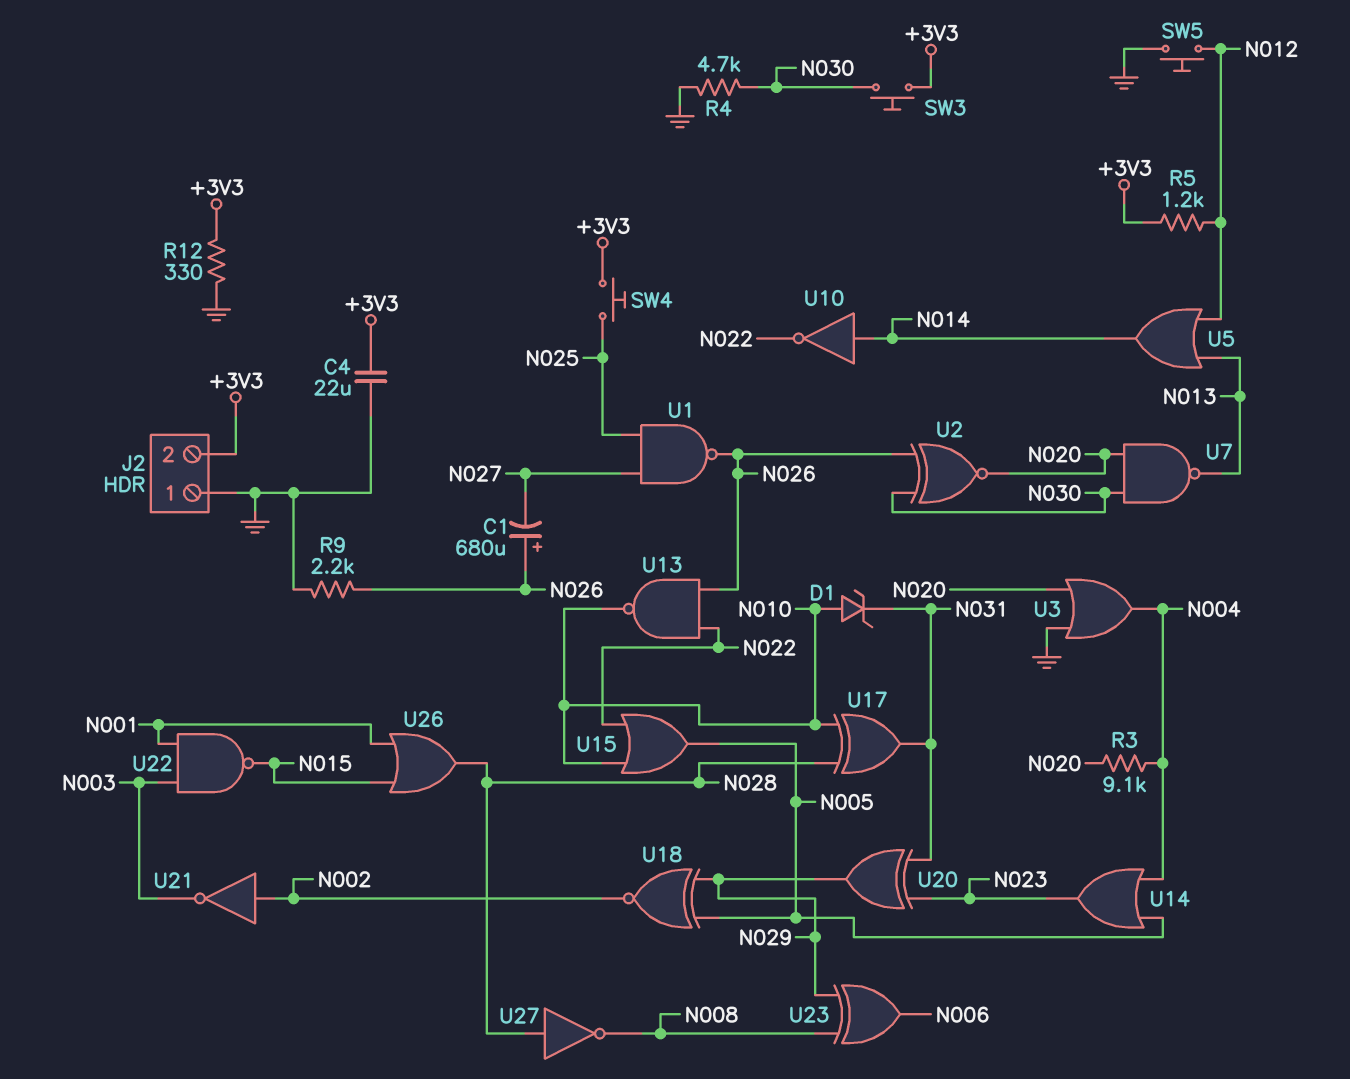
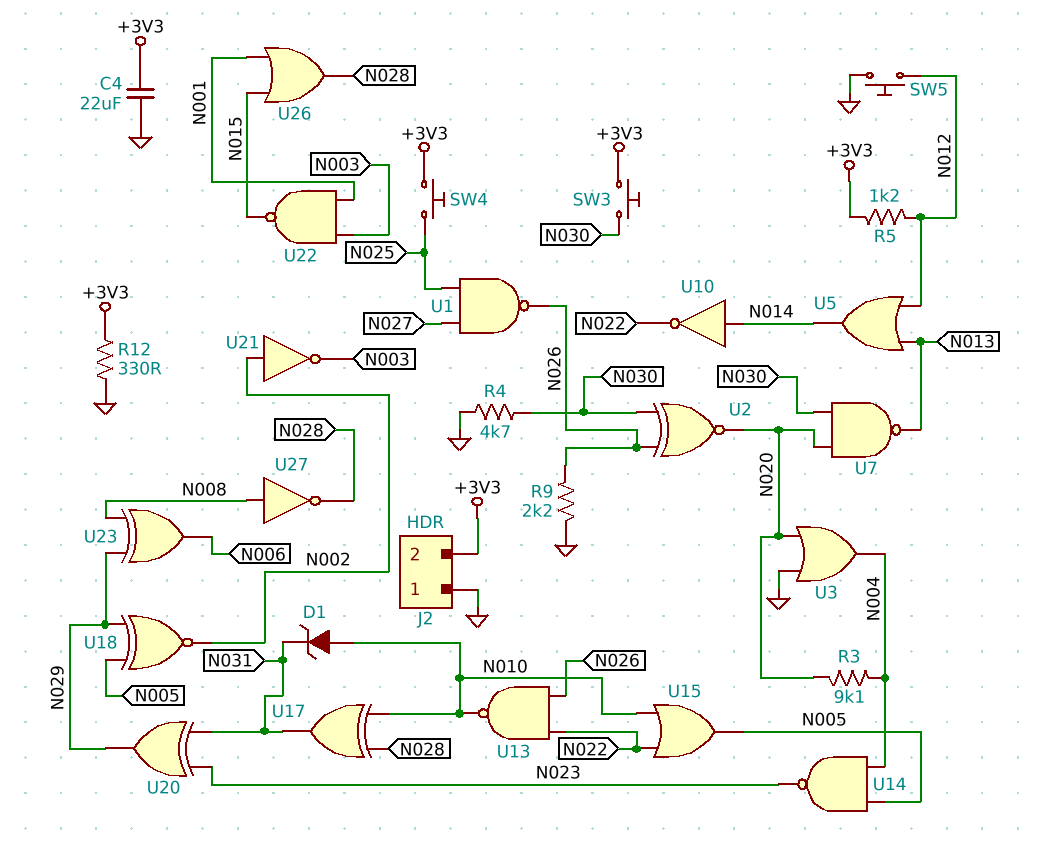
C1: 680uF (plus N026, minus N027) -> none
U14: OR (in N004, in N005, out N023) -> NAND (in N004, in N005, out N023)
U27: NOT (in N028, out N008) -> NOT (in N008, out N028)

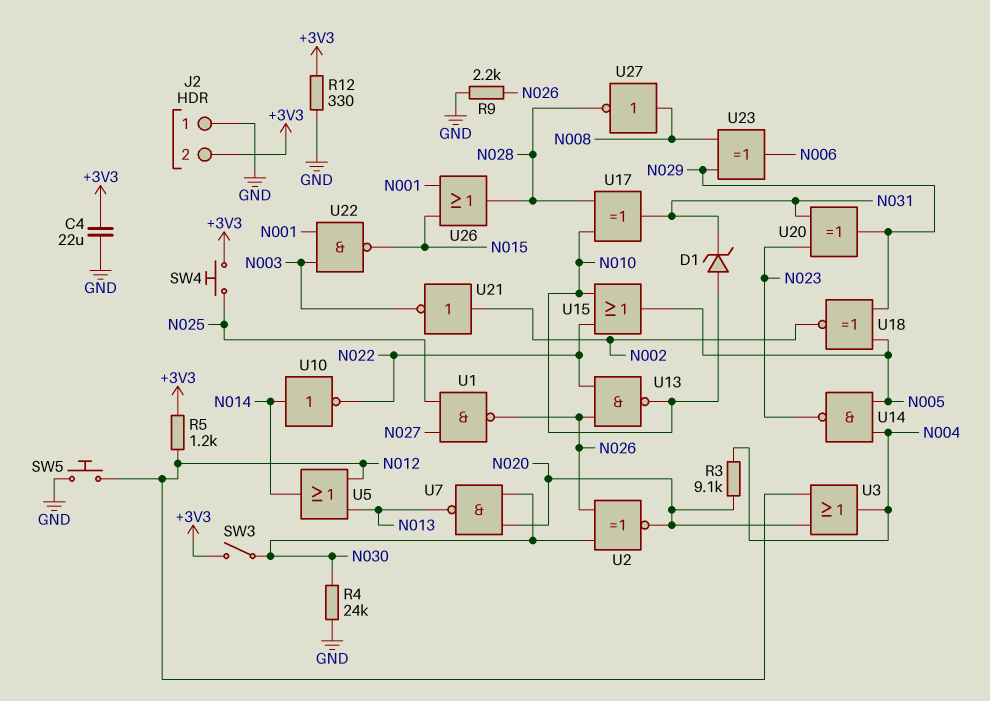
R4: 4.7k (GND, N030) -> 24k (GND, N030)
SW3: button (+3V3, N030) -> switch (+3V3, N030)
U3: OR (in GND, in N020, out N004) -> OR (in N012, in N020, out N004)

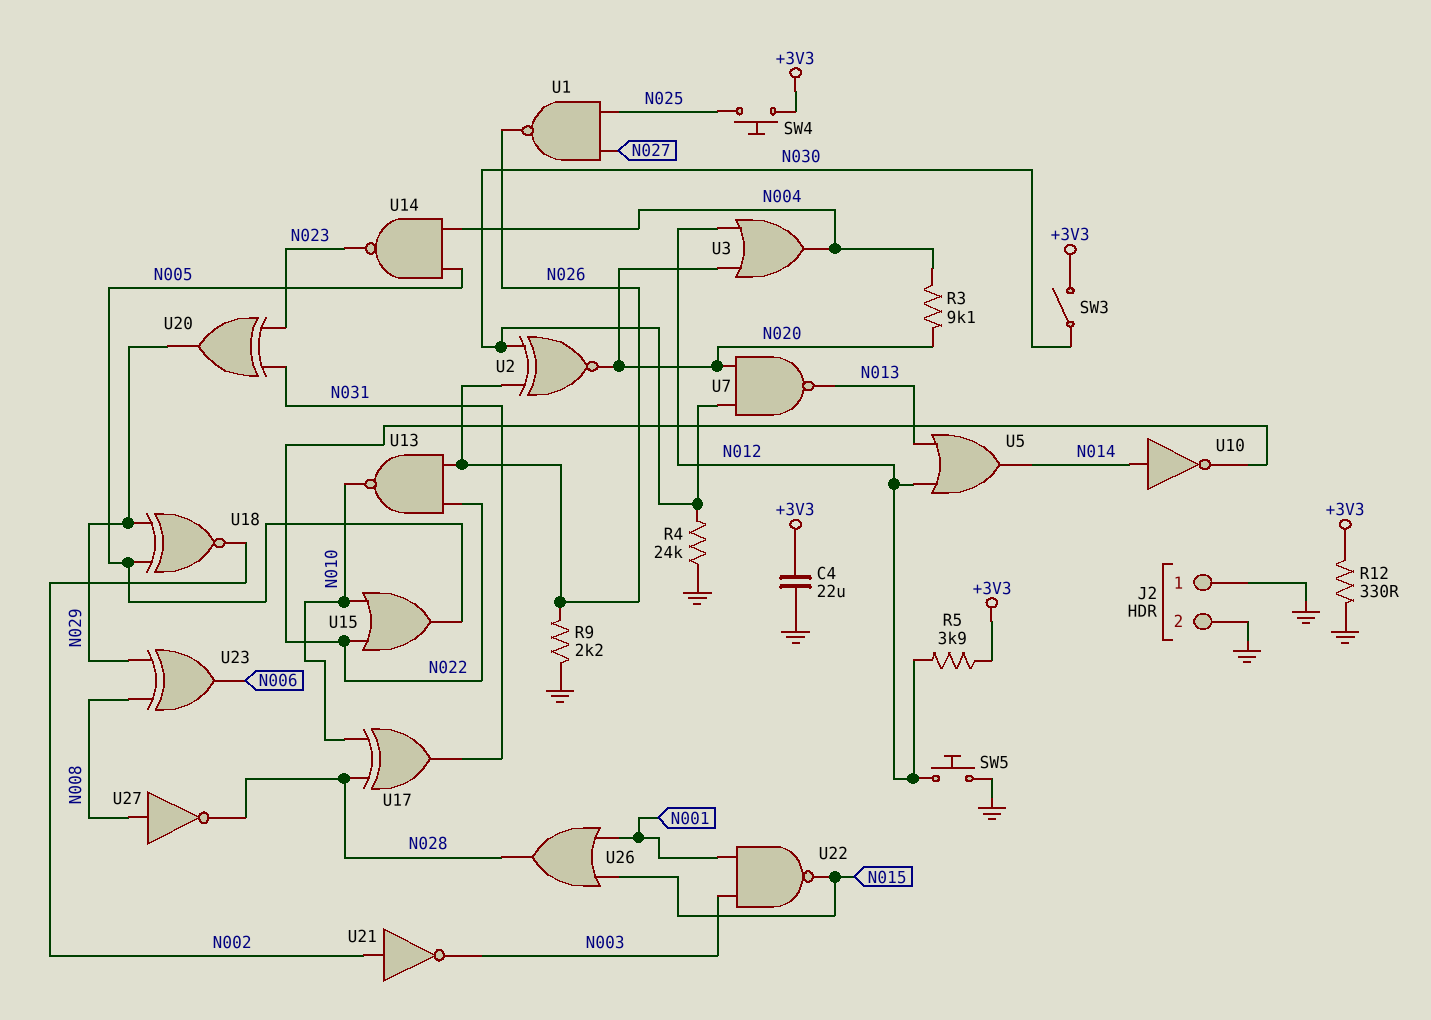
D1: zener (A N010, K N031) -> none
J2 pin 2: +3V3 -> GND
R5: 1.2k (+3V3, N012) -> 3.9k (+3V3, N012)

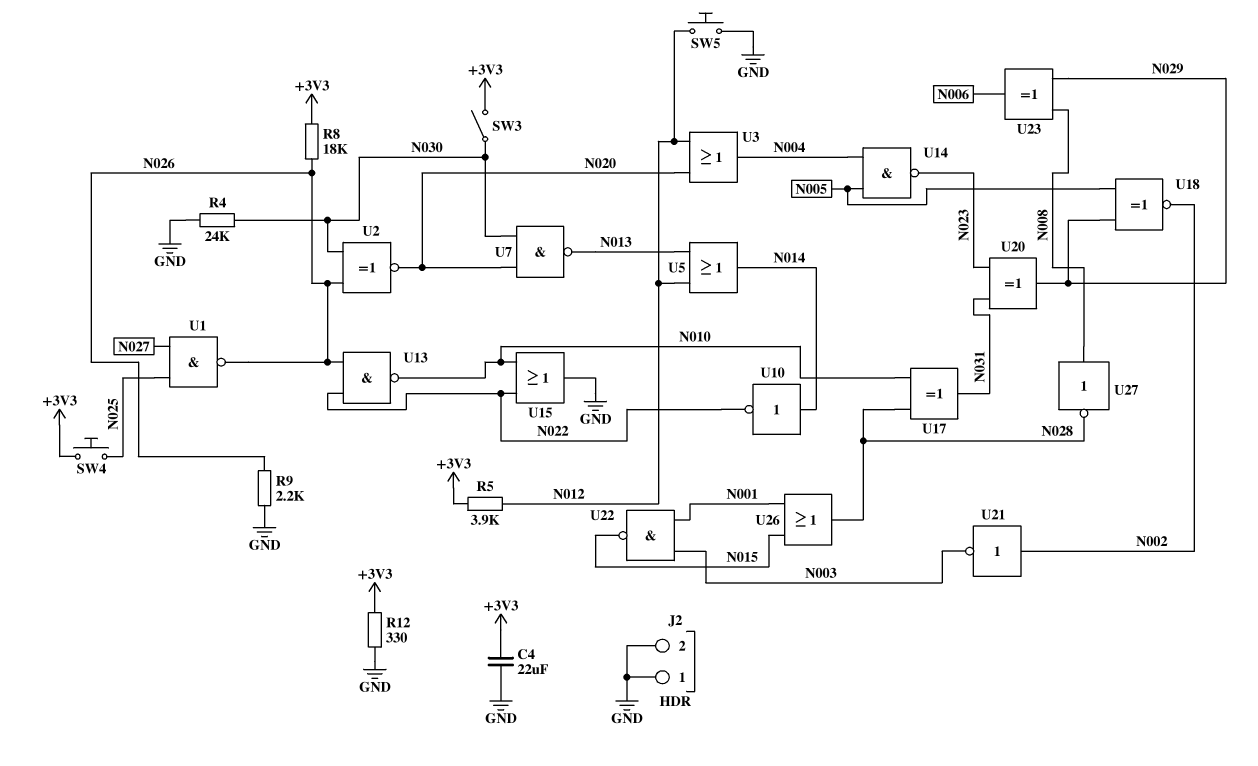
R3: 9.1k (N004, N020) -> none
R8: none -> 18k (+3V3, N026)
U15: OR (in N010, in N022, out N005) -> OR (in N010, in N022, out GND)

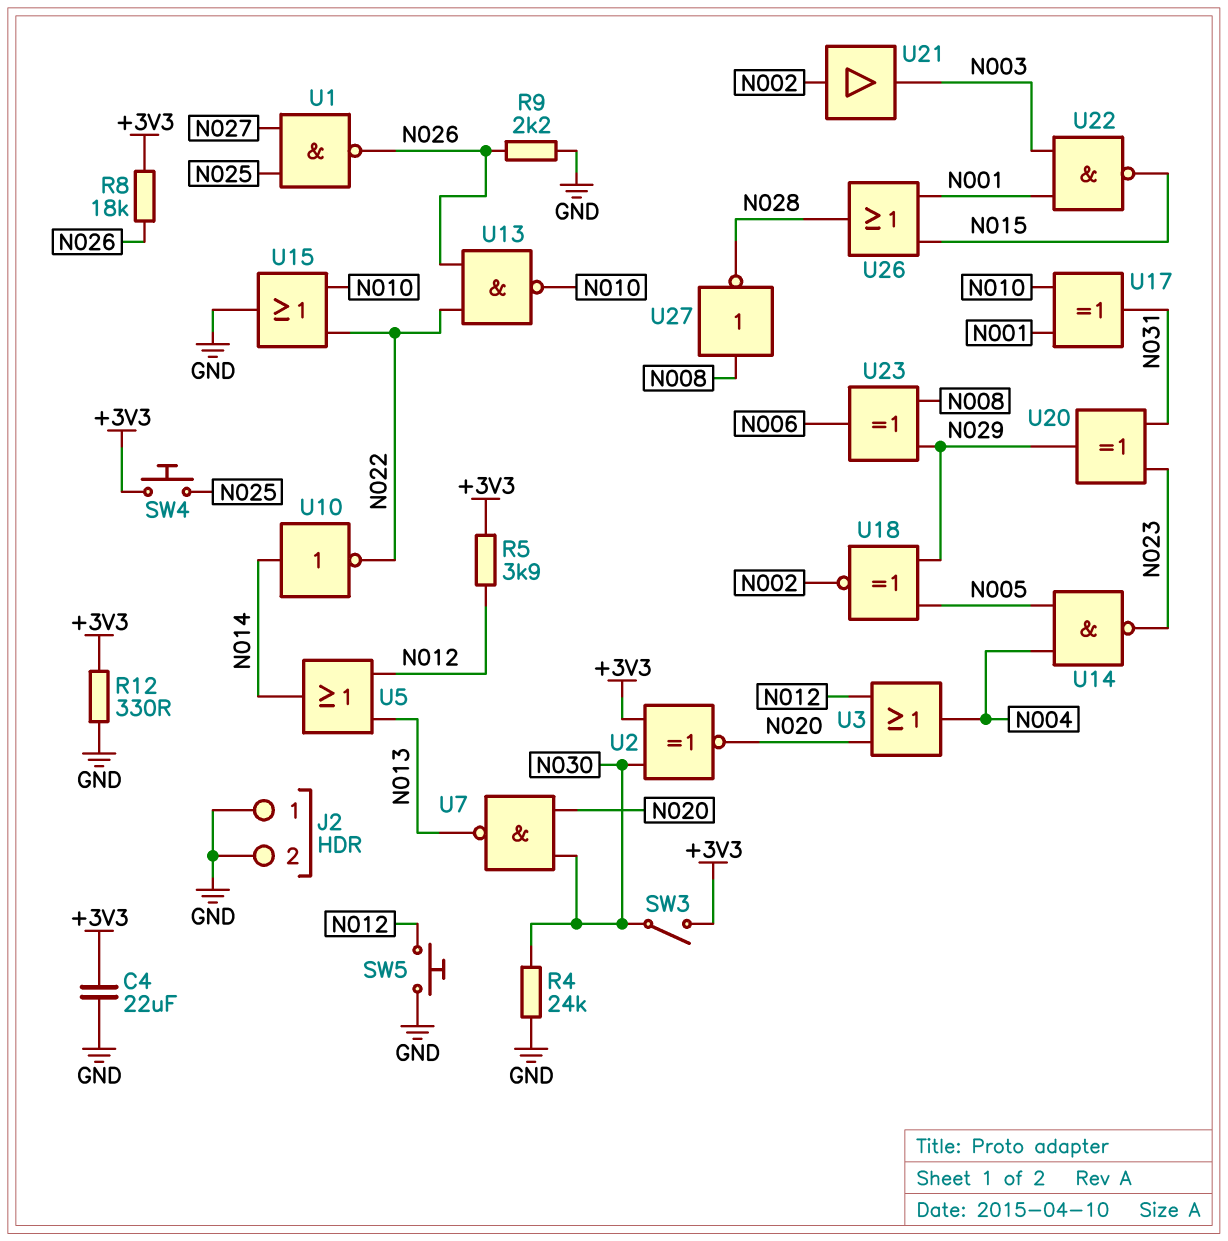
U2: XNOR (in N026, in N030, out N020) -> XNOR (in +3V3, in N030, out N020)
U17: XOR (in N010, in N028, out N031) -> XOR (in N001, in N010, out N031)
U21: NOT (in N002, out N003) -> buffer (in N002, out N003)

